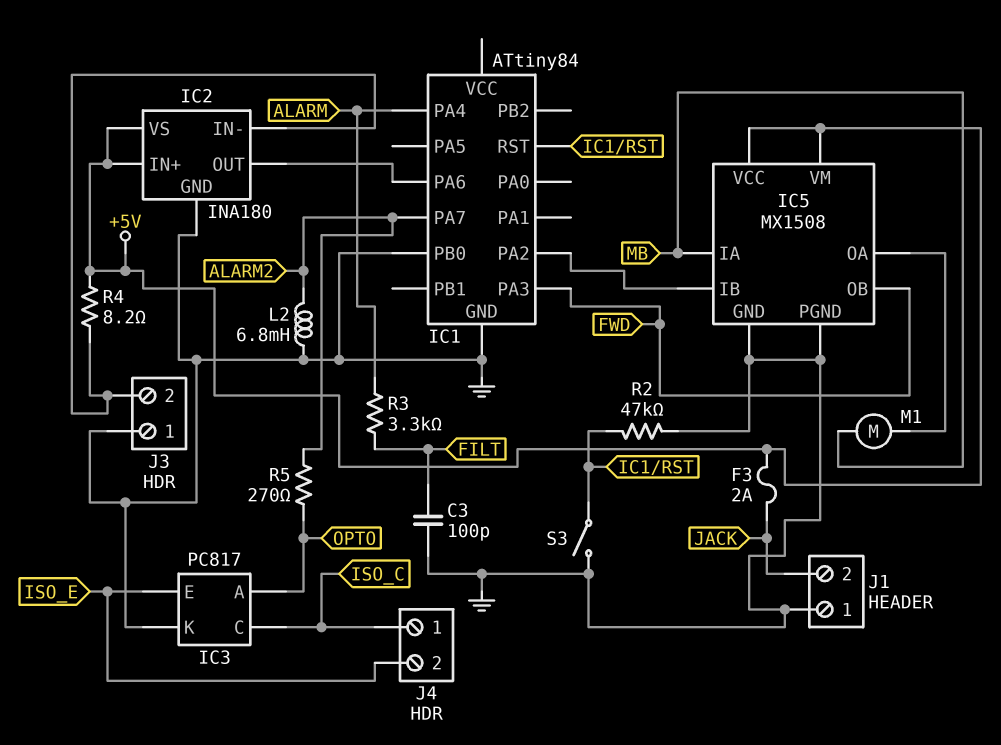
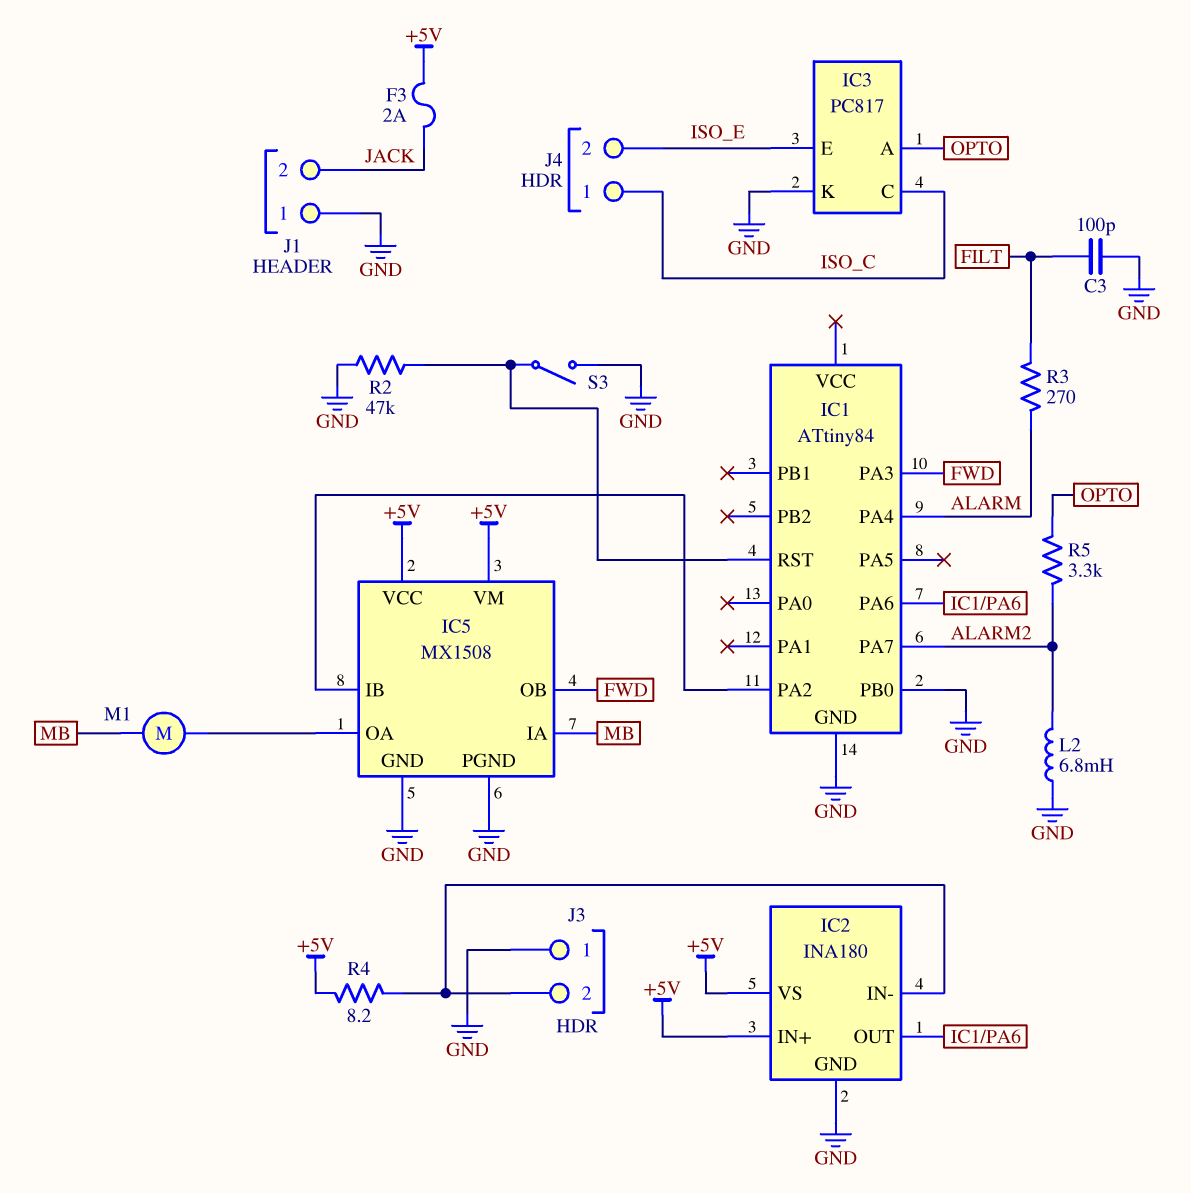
R3: 3.3k (ALARM, FILT) -> 270 (ALARM, FILT)
R5: 270 (ALARM2, OPTO) -> 3.3k (ALARM2, OPTO)

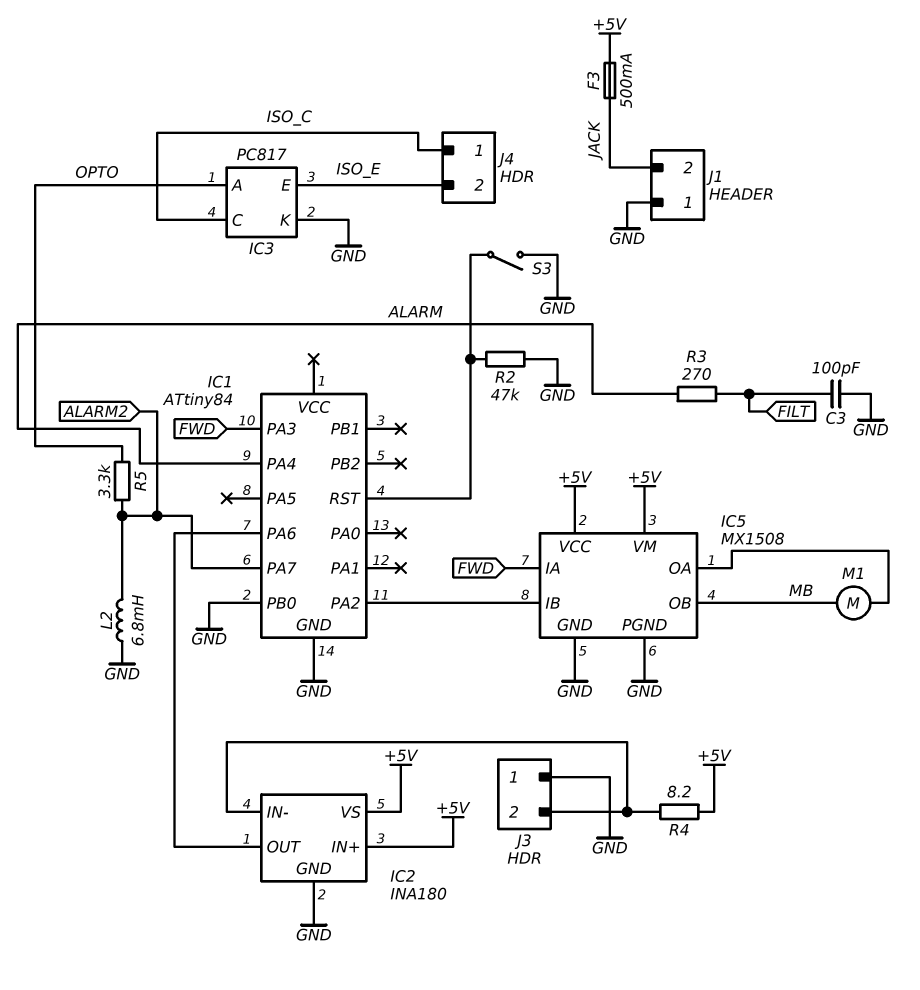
F3: 2A (+5V, JACK) -> 500mA (+5V, JACK)
IC5 pin IA: MB -> FWD
IC5 pin OB: FWD -> MB

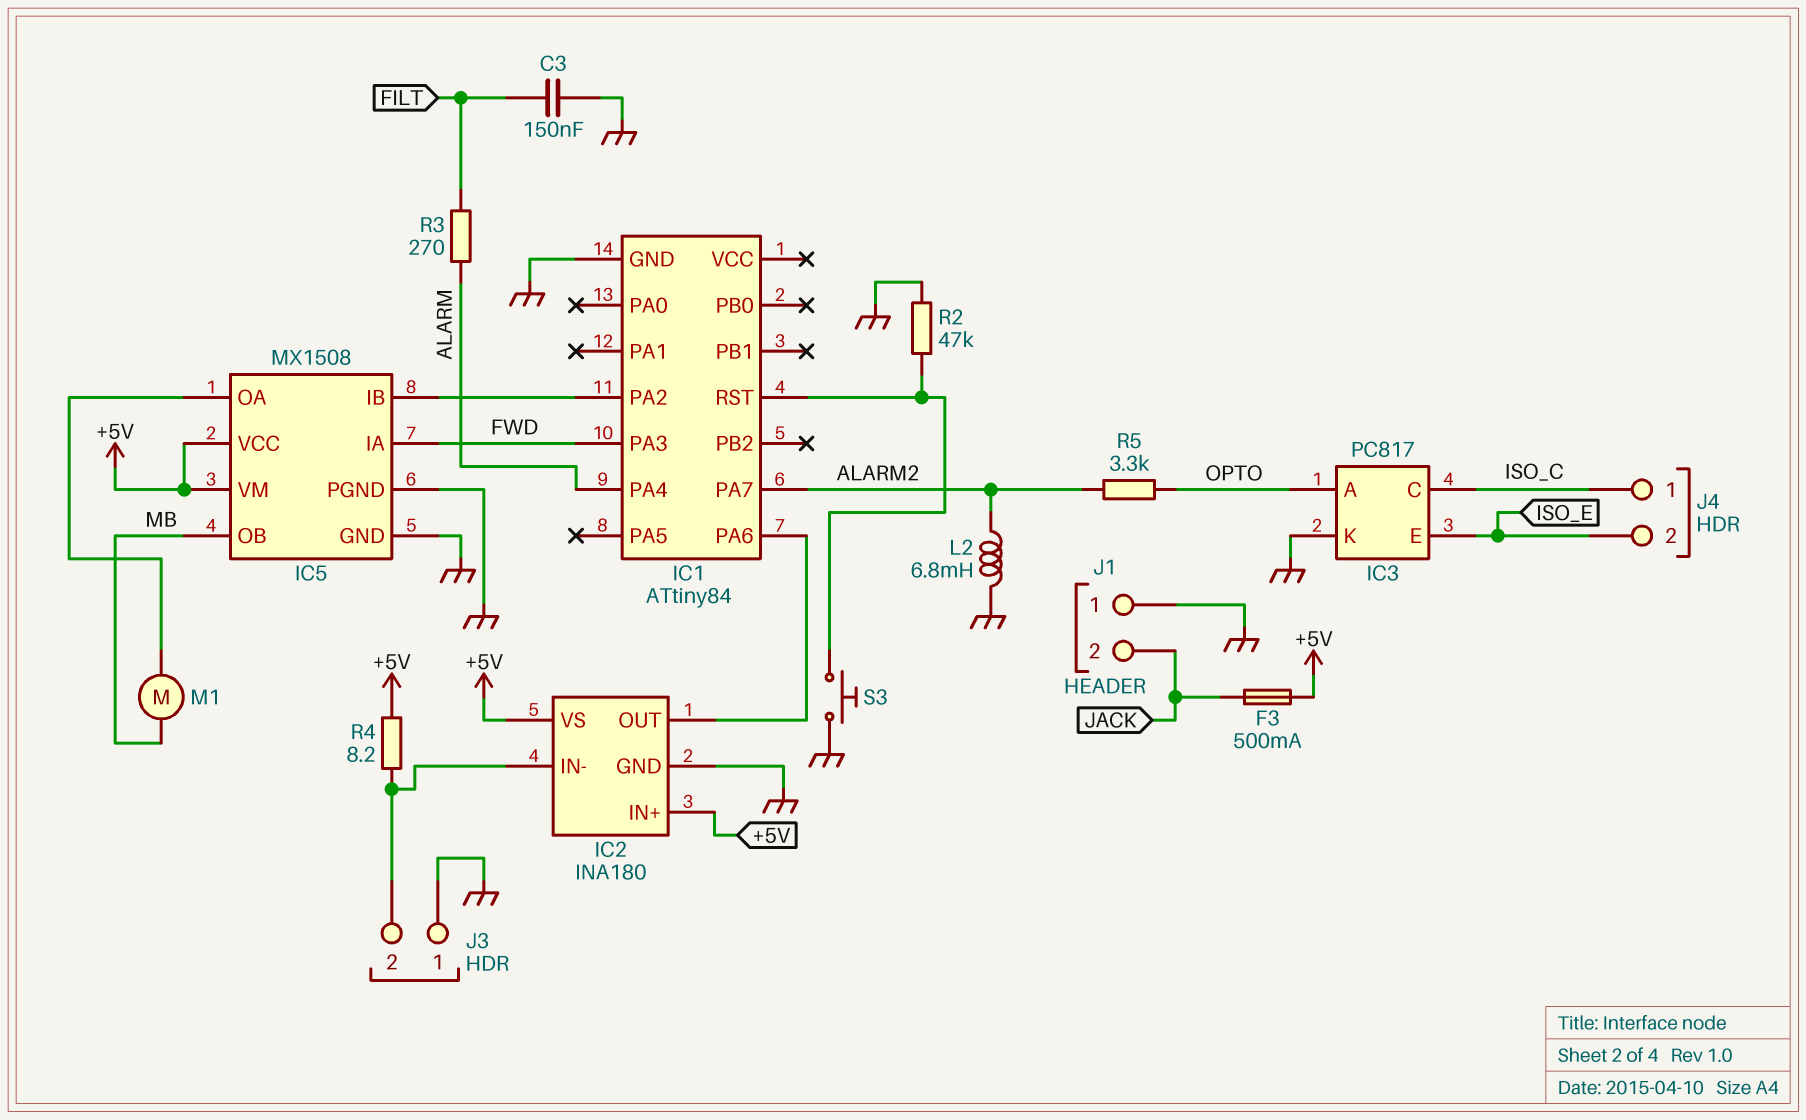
C3: 100pF (FILT, GND) -> 150nF (FILT, GND)
IC1 pin PB0: GND -> none
S3: switch (GND, IC1/RST) -> button (GND, IC1/RST)

